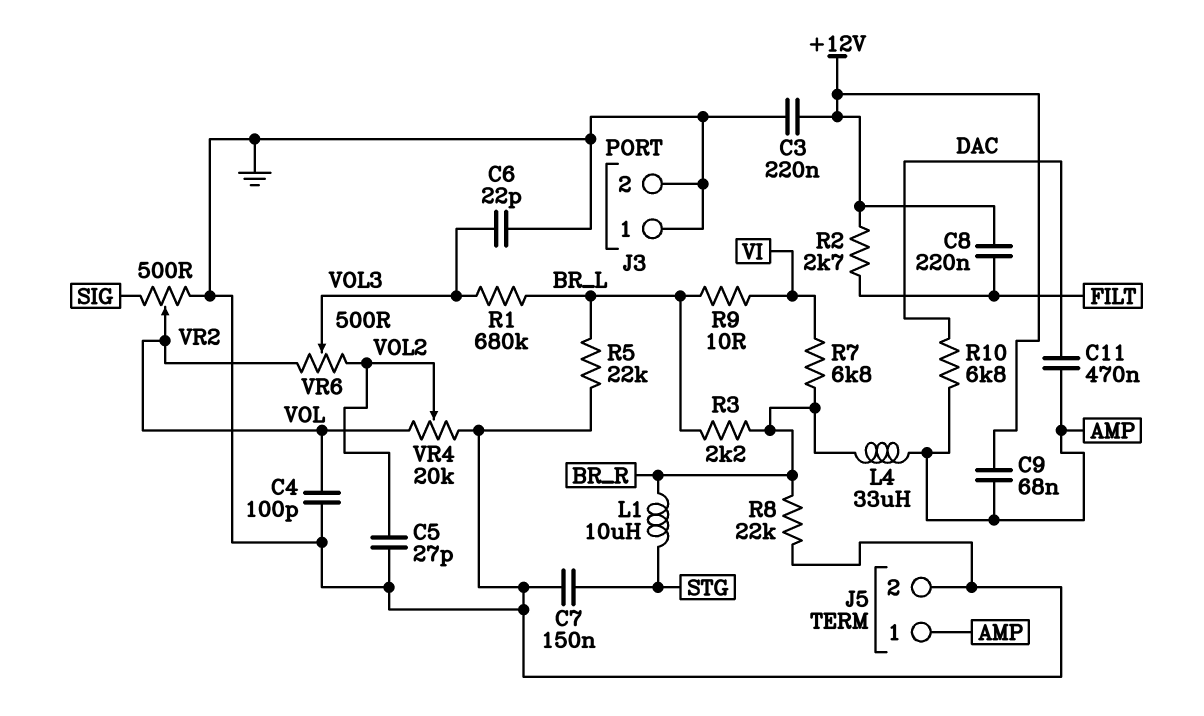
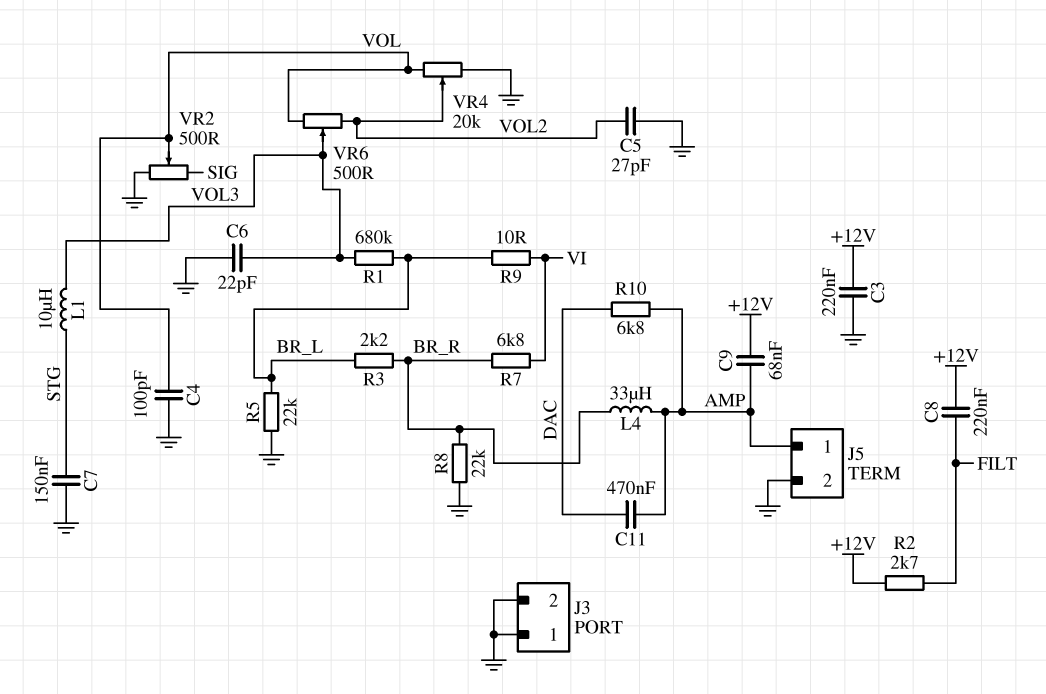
L1: 10uH (BR_R, STG) -> 10uH (STG, VOL3)

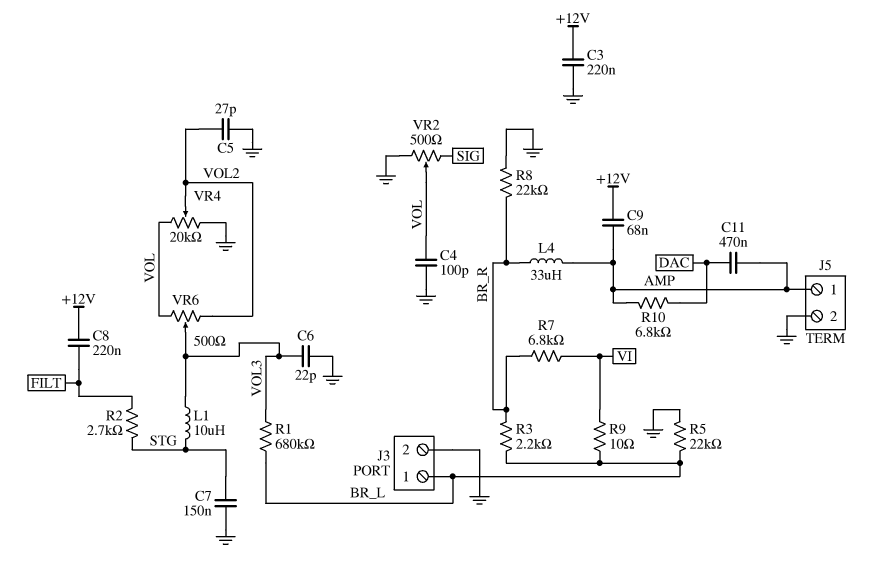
J3 pin 1: GND -> BR_L
R2: 2.7k (+12V, FILT) -> 2.7k (FILT, STG)

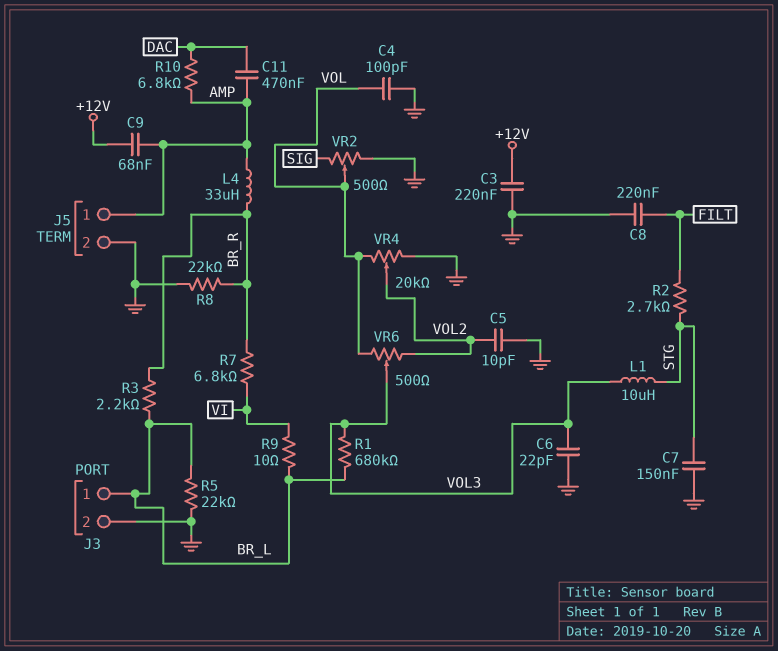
C5: 27pF (GND, VOL2) -> 10pF (GND, VOL2)
C8: 220nF (+12V, FILT) -> 220nF (FILT, GND)

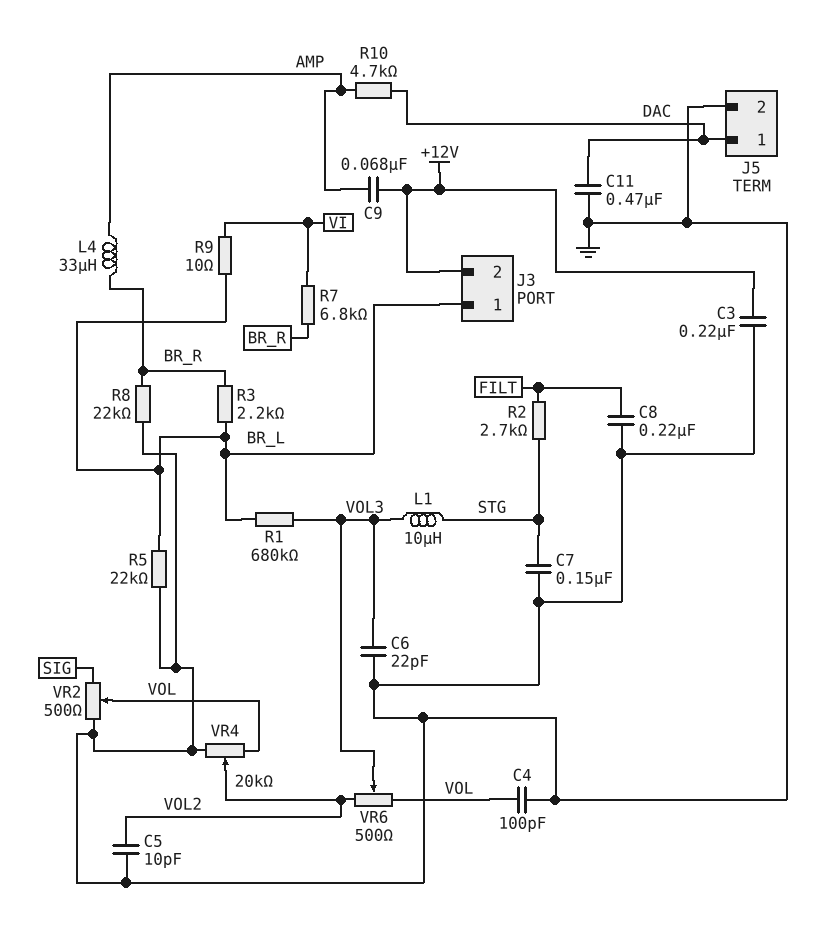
C11: 470nF (AMP, DAC) -> 470nF (DAC, GND)
J3 pin 2: GND -> +12V
J5 pin 1: AMP -> DAC
R10: 6.8k (AMP, DAC) -> 4.7k (AMP, DAC)

